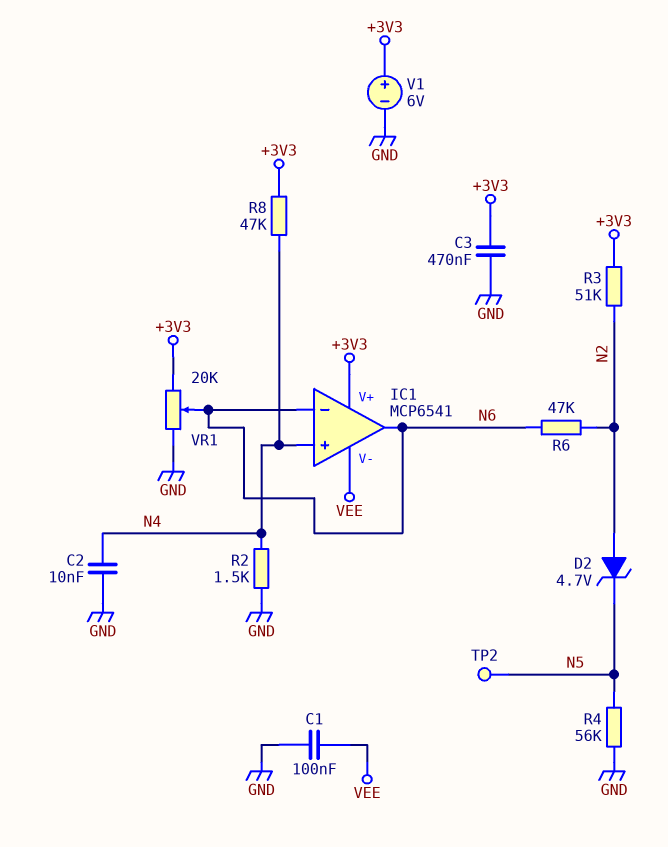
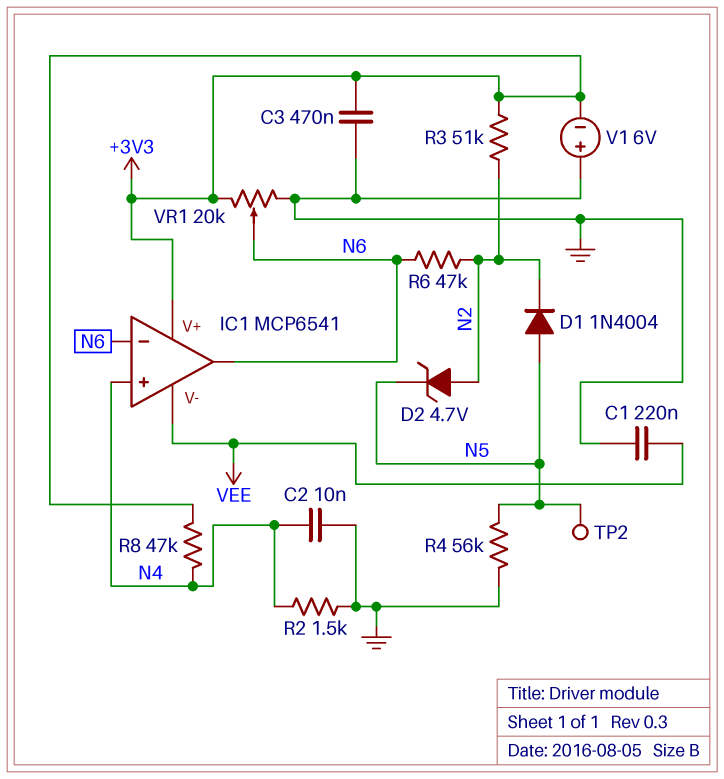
C1: 100nF (GND, VEE) -> 220nF (GND, VEE)
D1: none -> diode 1N4004 (A N5, K N2)
V1: 6V (plus +3V3, minus GND) -> 6V (plus GND, minus +3V3)

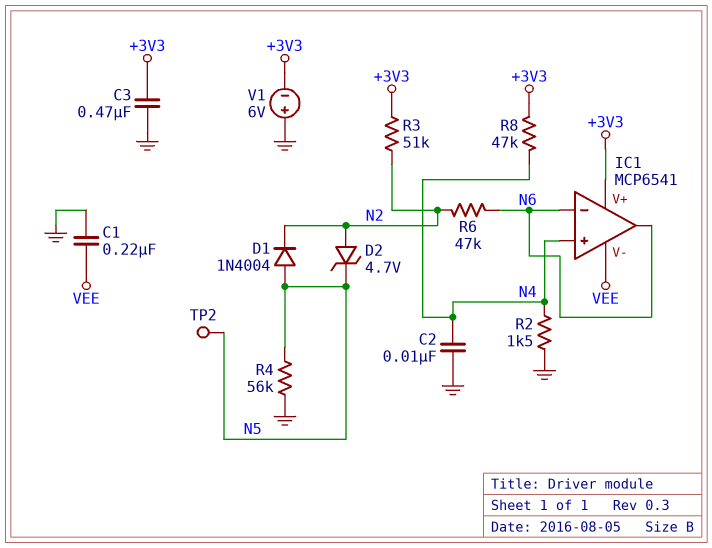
VR1: 20k (+3V3, GND, wiper N6) -> none

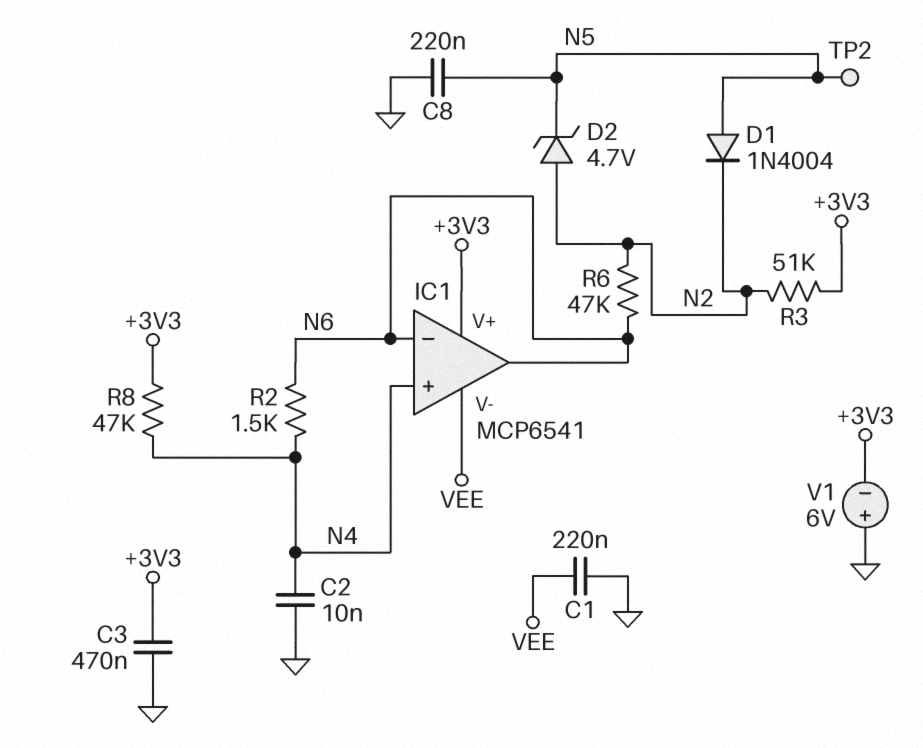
C8: none -> 220nF (GND, N5)
R2: 1.5k (GND, N4) -> 1.5k (N4, N6)
R4: 56k (GND, N5) -> none

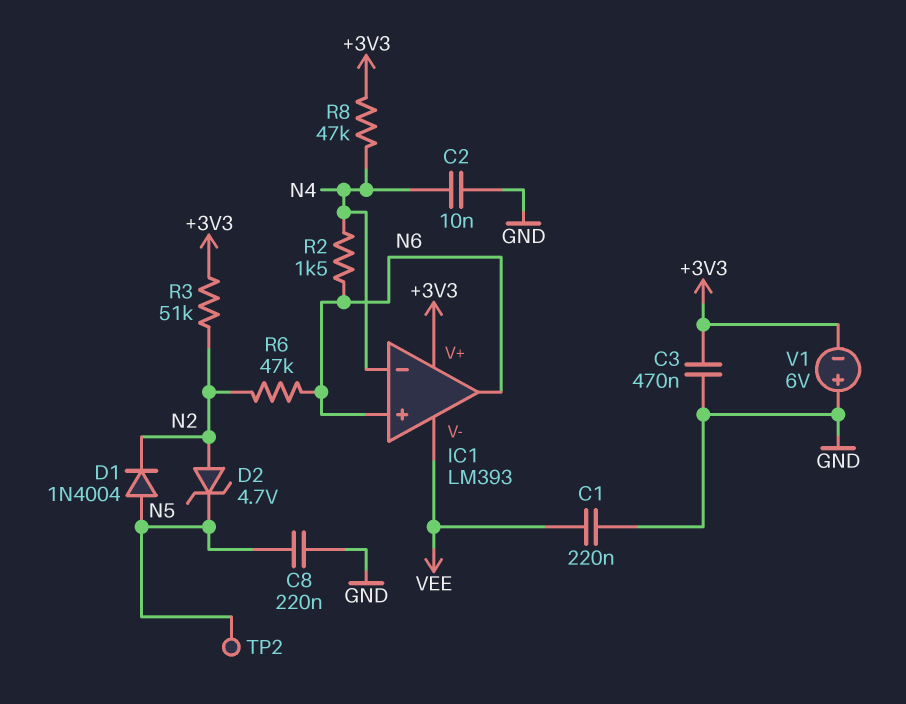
IC1: MCP6541 -> LM393
IC1 pin in+: N4 -> N6
IC1 pin in-: N6 -> N4

